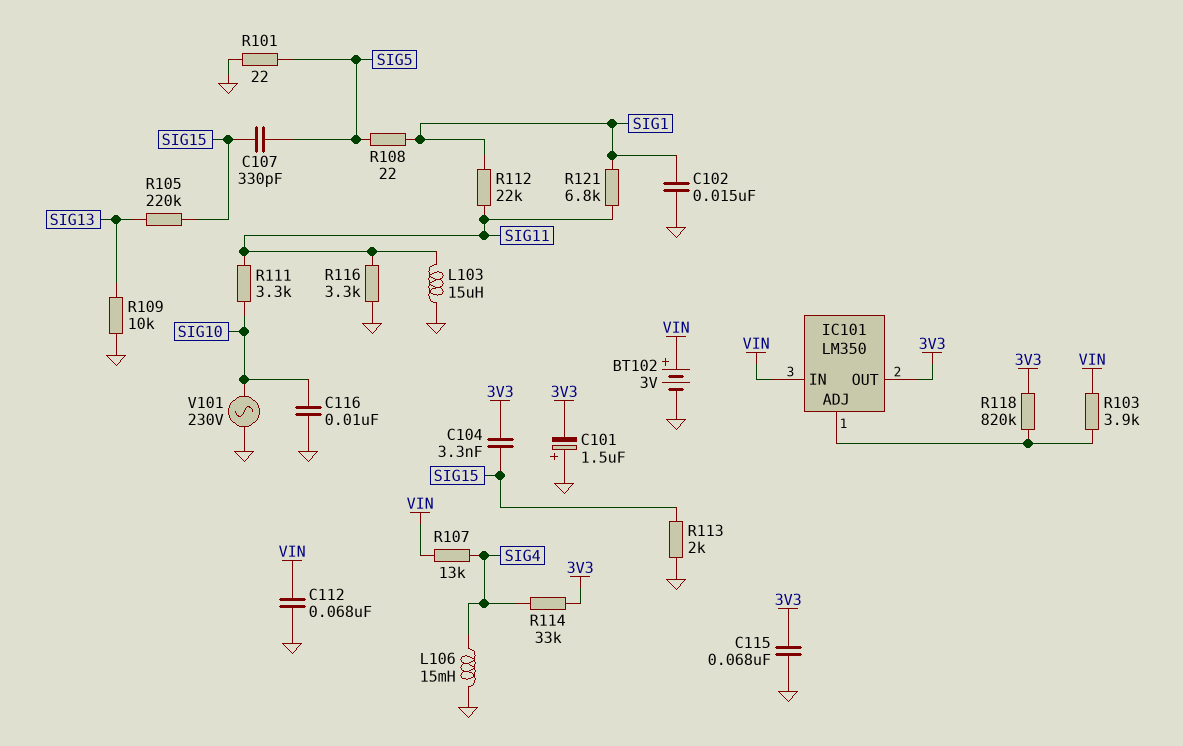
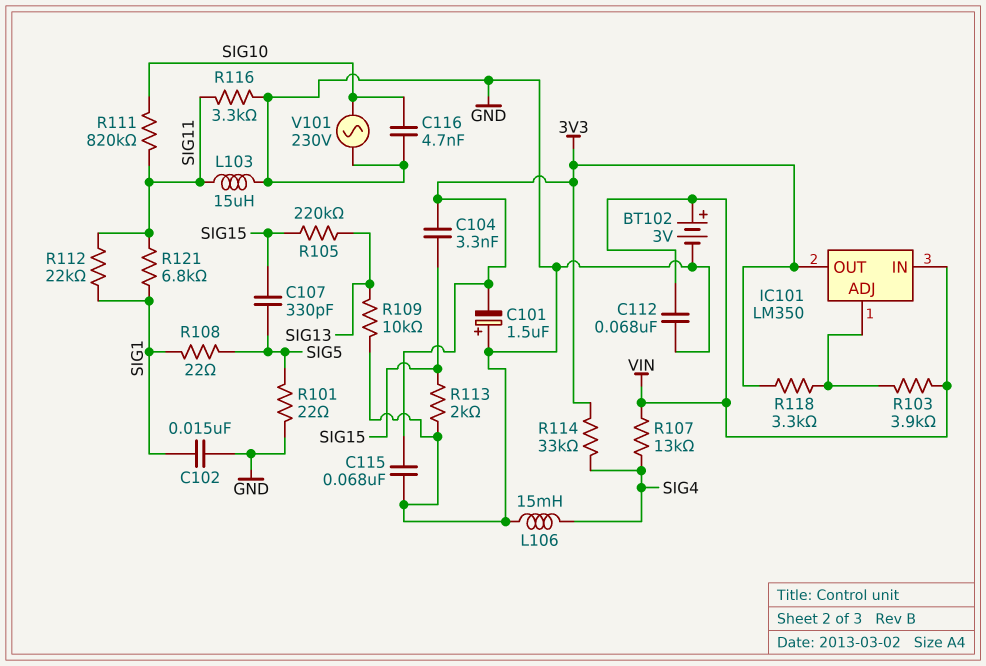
C116: 10nF (GND, SIG10) -> 4.7nF (GND, SIG10)
R111: 3.3k (SIG10, SIG11) -> 820k (SIG10, SIG11)
R118: 820k (3V3, IC101/ADJ) -> 3.3k (3V3, IC101/ADJ)

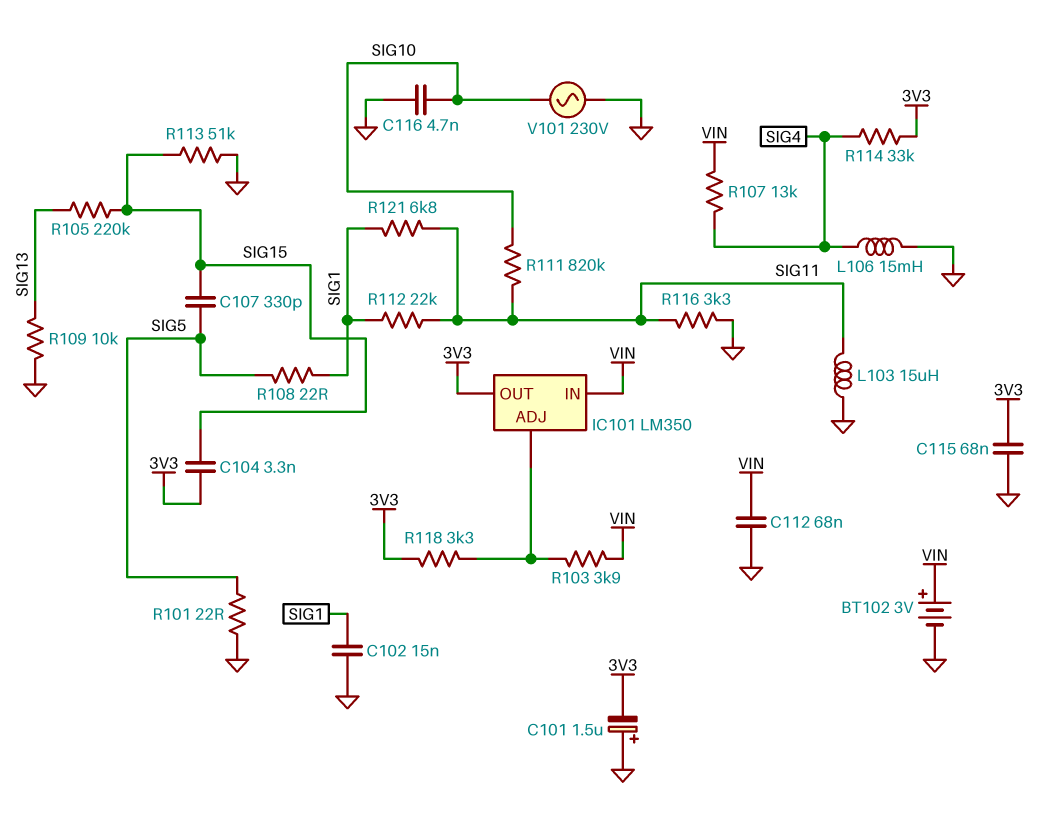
R113: 2k (GND, SIG15) -> 51k (GND, SIG15)

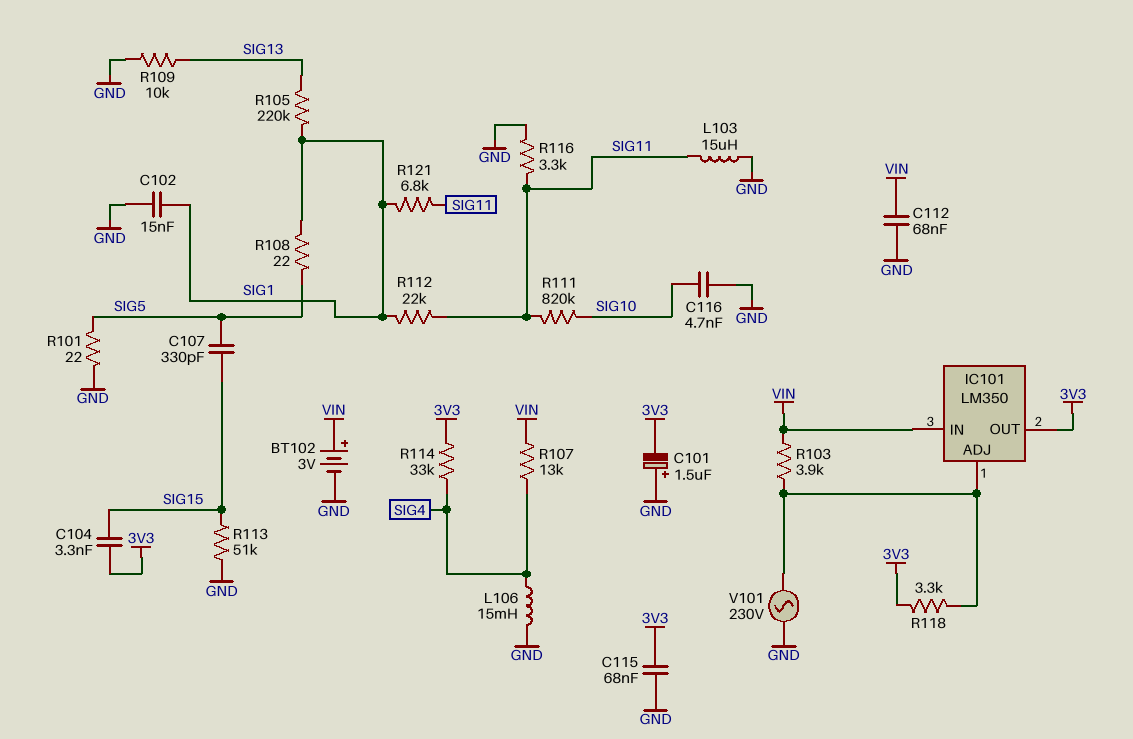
R105: 220k (SIG13, SIG15) -> 220k (SIG1, SIG13)
V101: AC 230V (GND, SIG10) -> AC 230V (GND, IC101/ADJ)

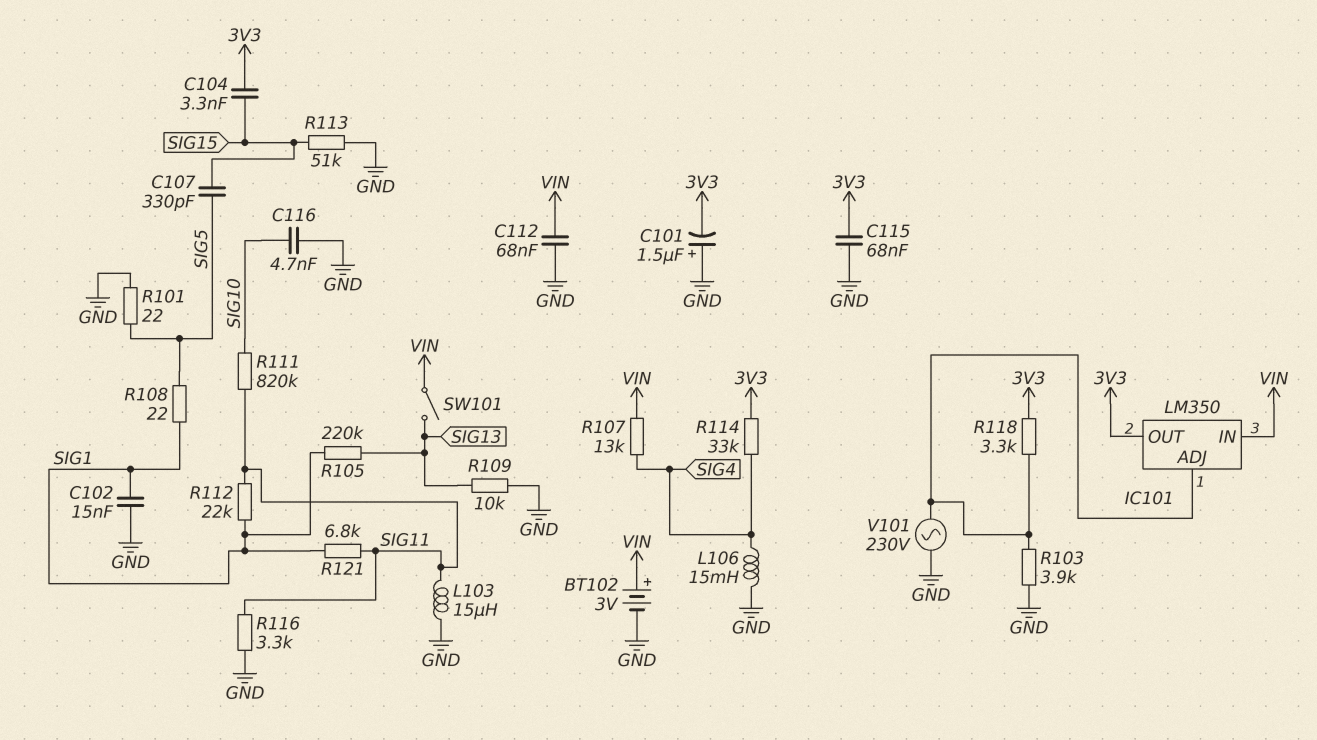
R103: 3.9k (IC101/ADJ, VIN) -> 3.9k (GND, IC101/ADJ)
SW101: none -> switch (SIG13, VIN)

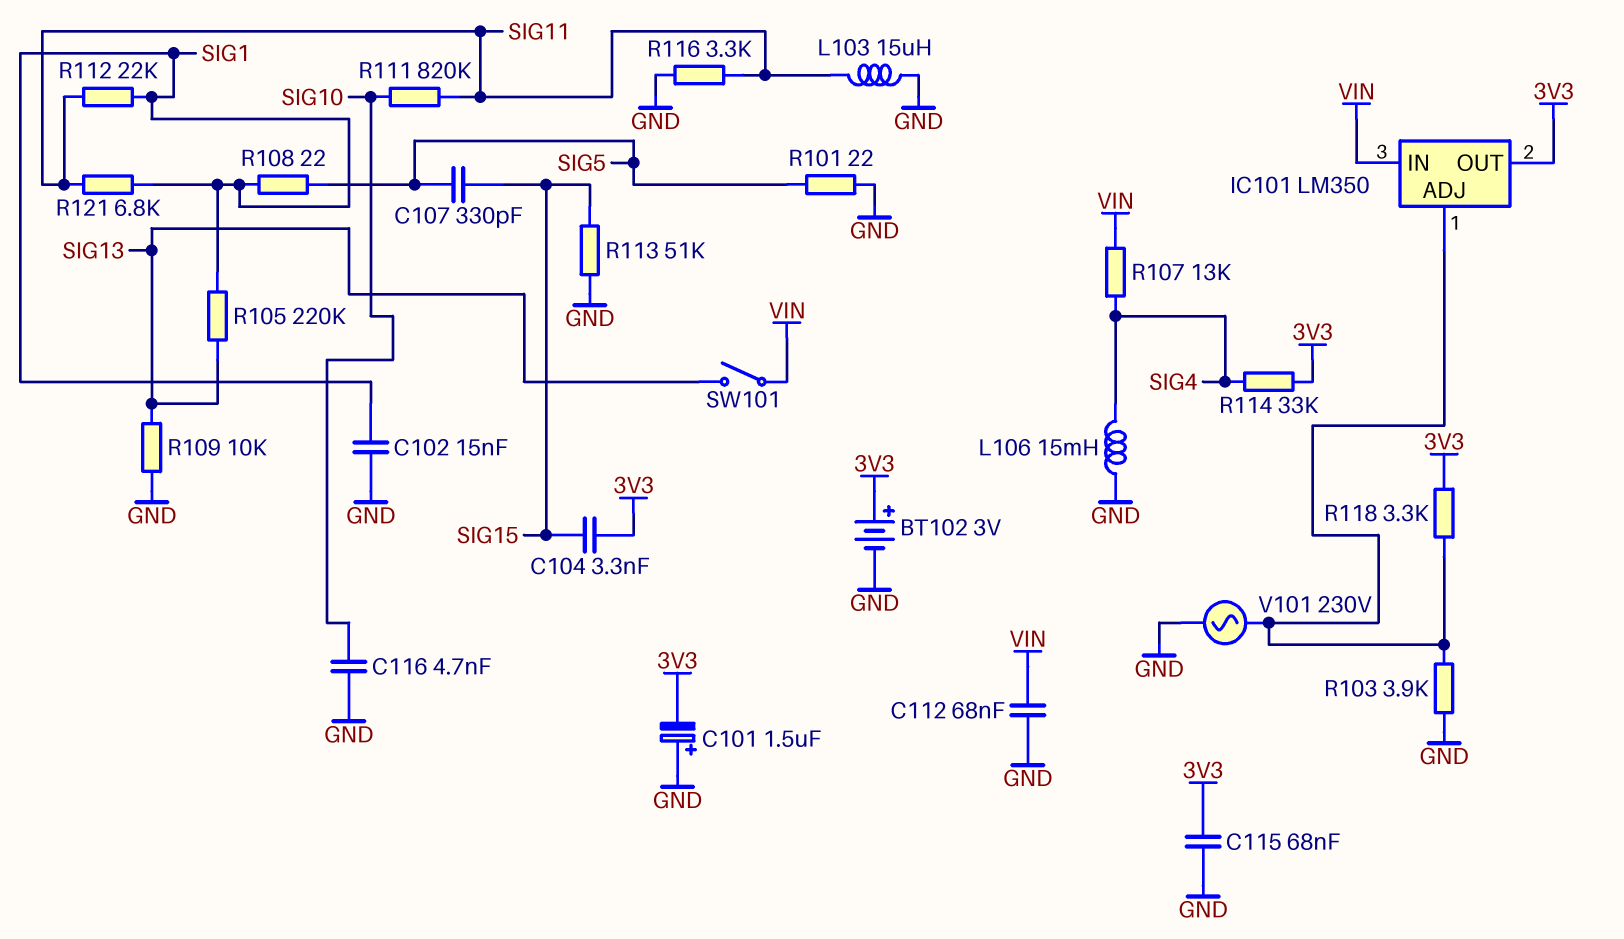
BT102: 3V (plus VIN, minus GND) -> 3V (plus 3V3, minus GND)

